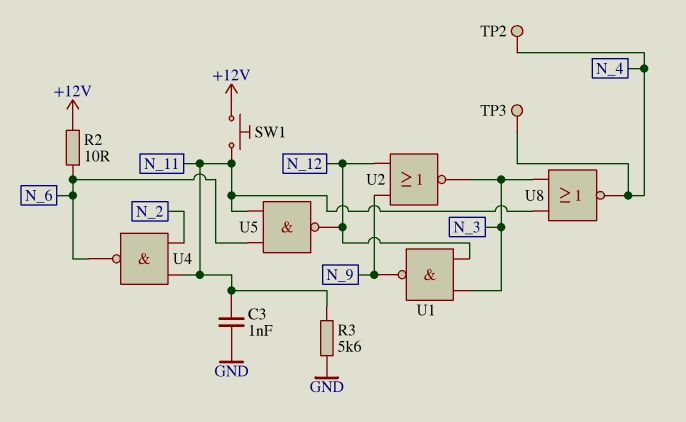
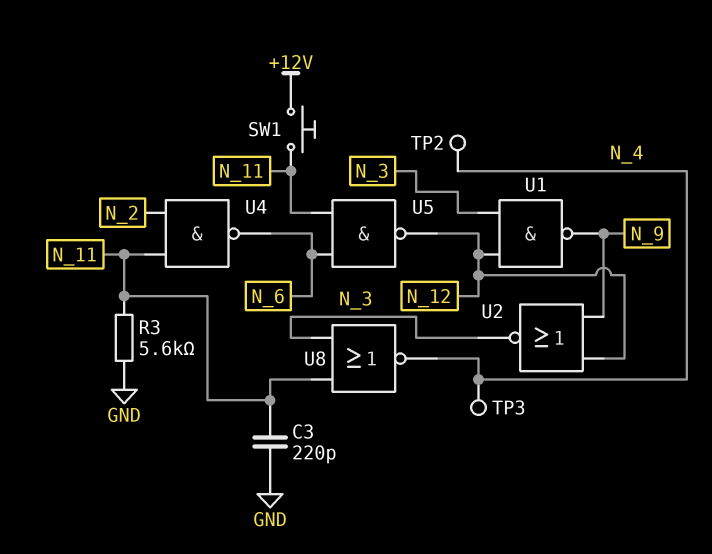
C3: 1nF (GND, N_11) -> 220pF (GND, N_11)
R2: 10 (+12V, N_6) -> none

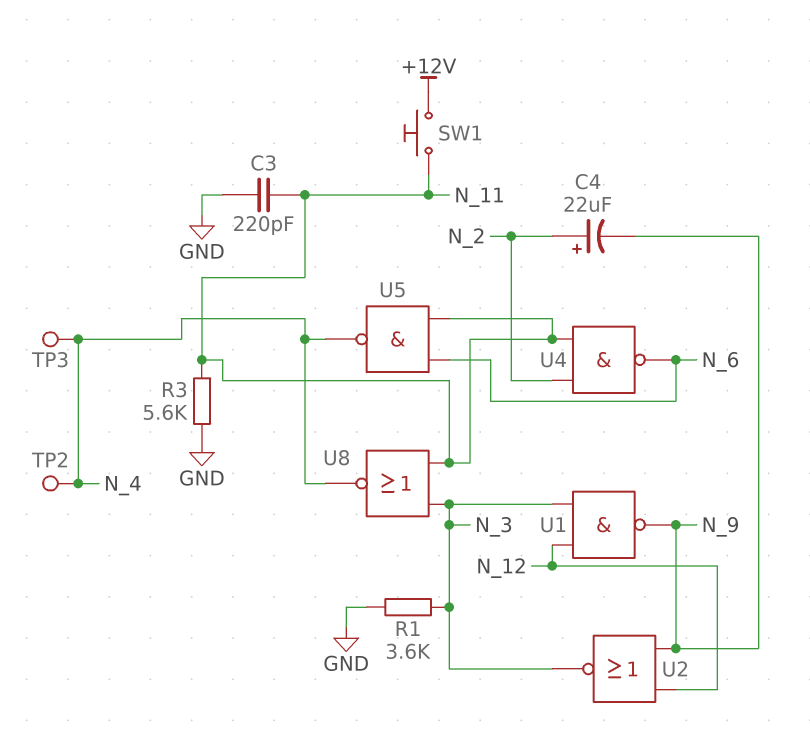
C4: none -> 22uF (plus N_2, minus N_9)
R1: none -> 3.6k (GND, N_3)
U5: NAND (in N_6, in N_11, out N_12) -> NAND (in N_6, in N_11, out N_4)

